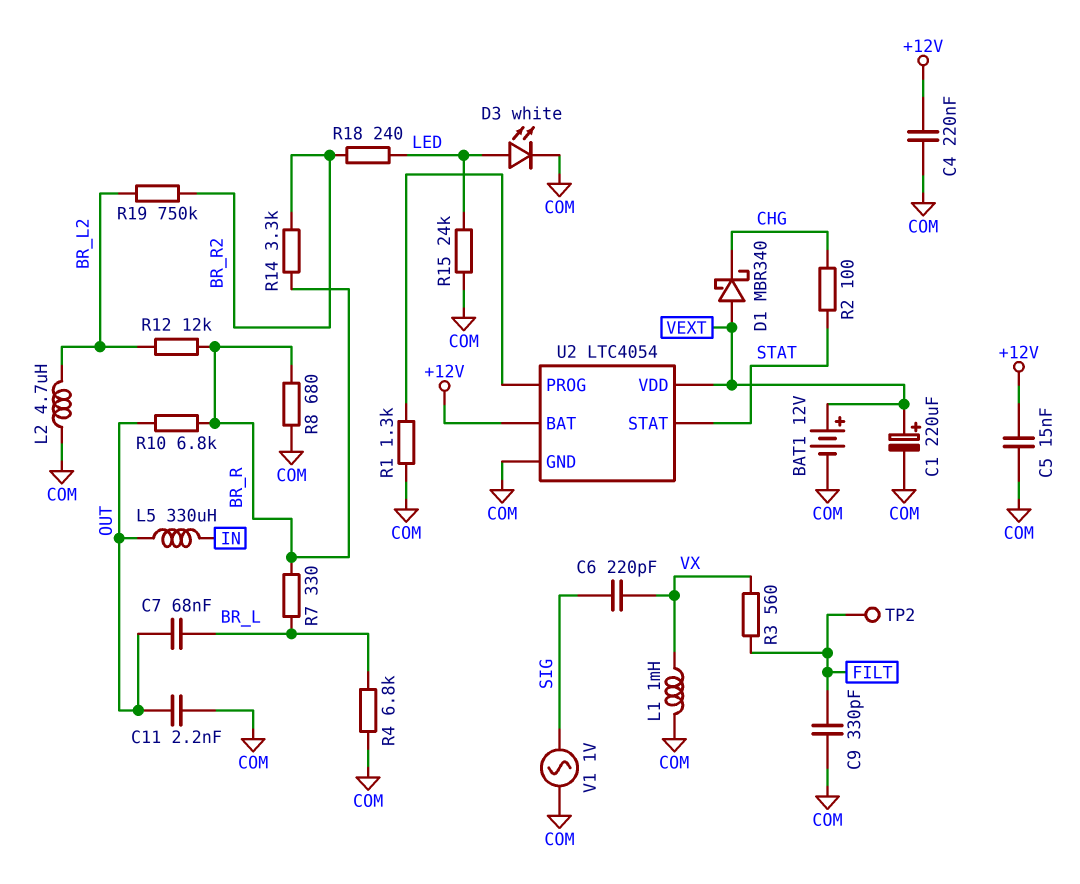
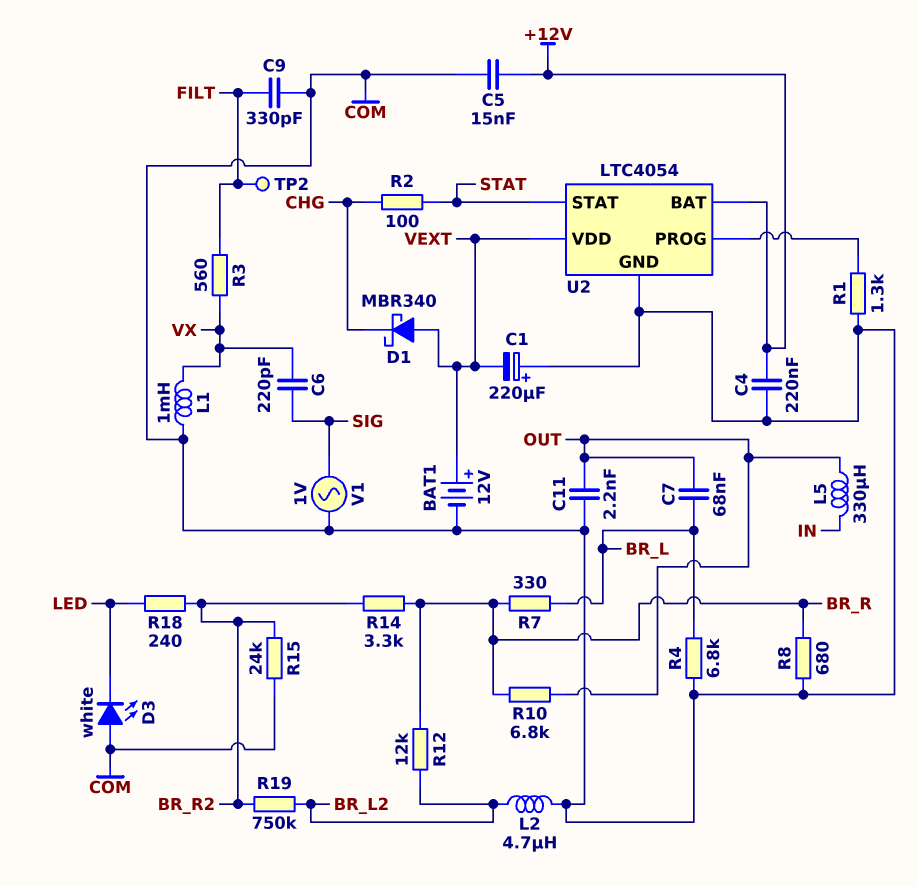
C1: 220uF (plus VEXT, minus COM) -> 220uF (plus COM, minus VEXT)
D3: LED white (A LED, K COM) -> LED white (A COM, K LED)
R15: 24k (COM, LED) -> 24k (BR_R2, COM)

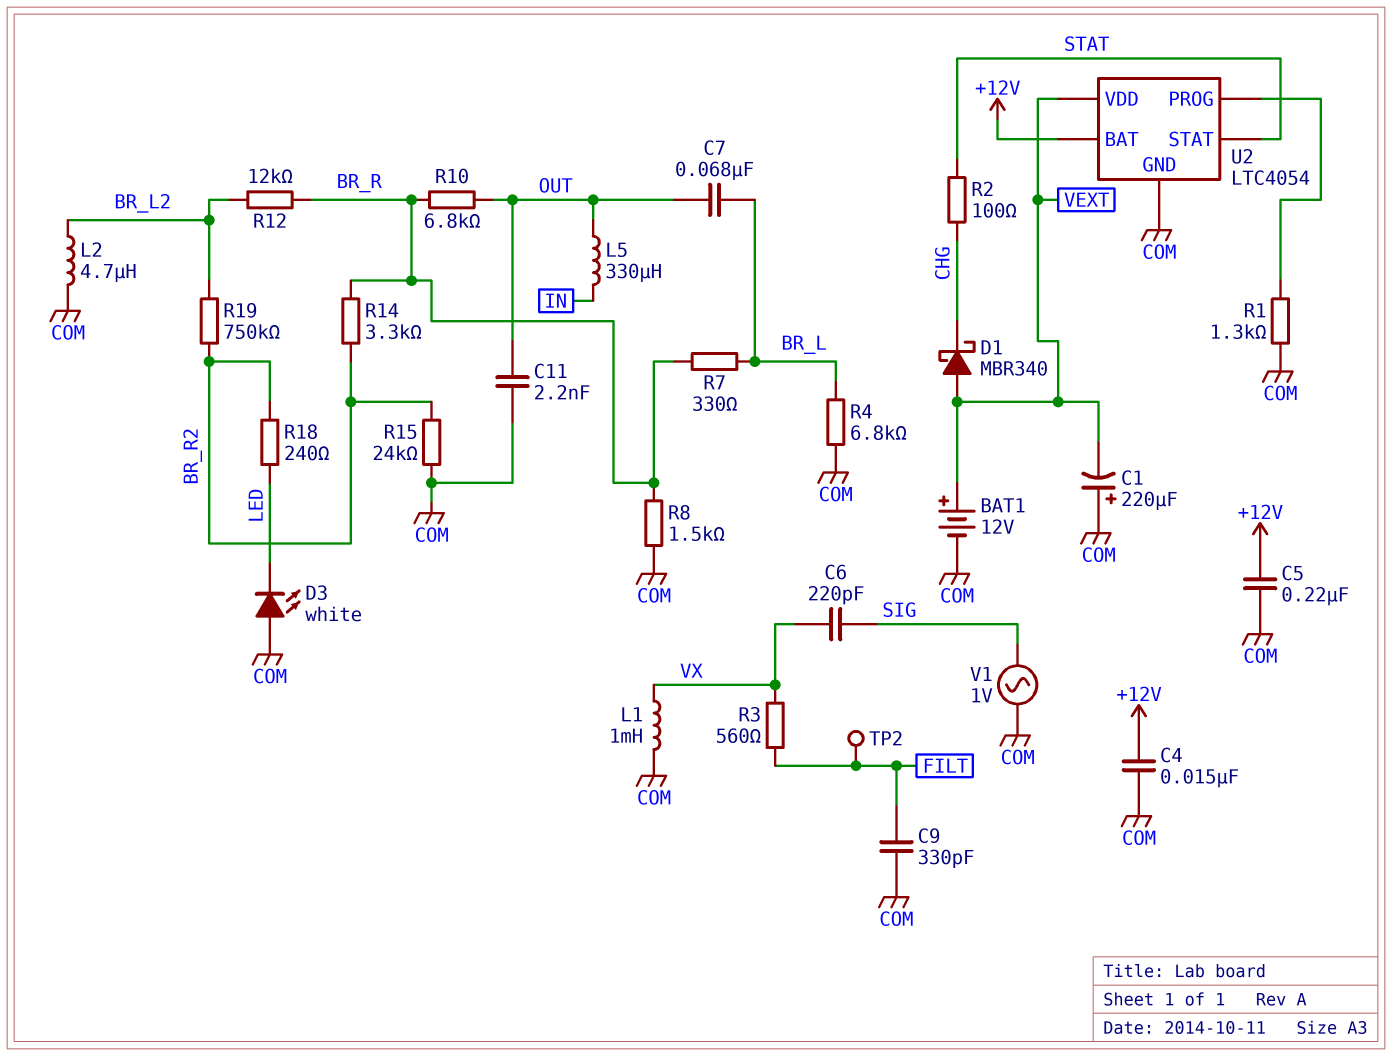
C4: 220nF (+12V, COM) -> 15nF (+12V, COM)
C5: 15nF (+12V, COM) -> 220nF (+12V, COM)
R8: 680 (BR_R, COM) -> 1.5k (BR_R, COM)

